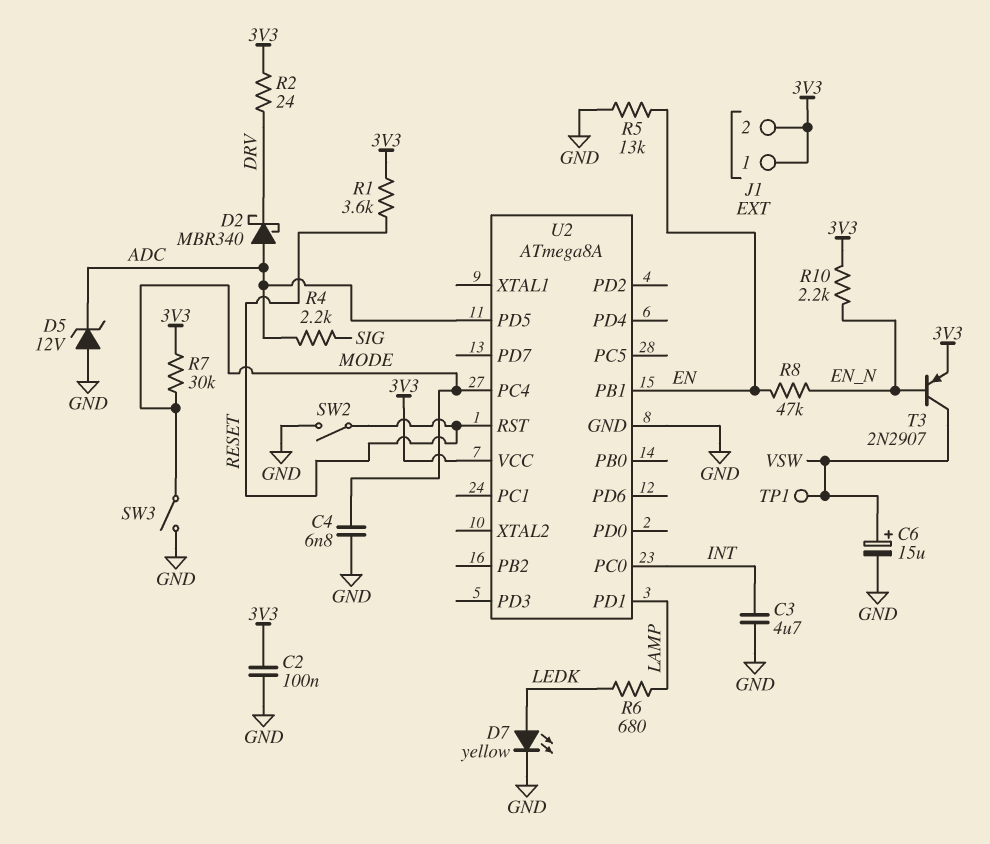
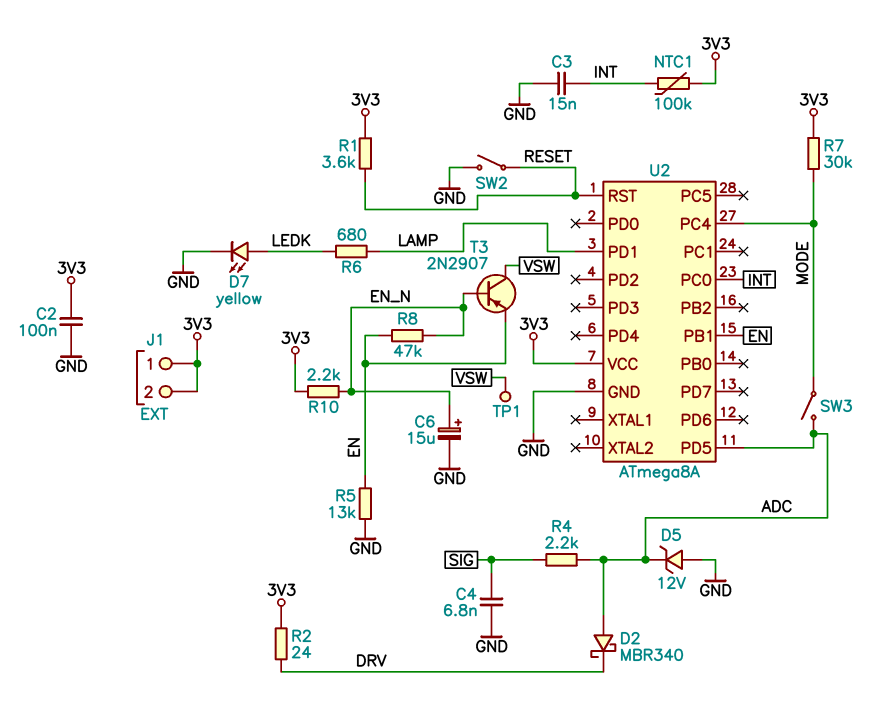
C3: 4.7uF (GND, INT) -> 15nF (GND, INT)
C4: 6.8nF (GND, MODE) -> 6.8nF (GND, SIG)
C6: 15uF (plus VSW, minus GND) -> 15uF (plus EN_N, minus GND)
NTC1: none -> 100k (3V3, INT)
SW3: switch (GND, MODE) -> switch (ADC, MODE)
T3: PNP 2N2907 (B EN_N, C VSW, E 3V3) -> PNP 2N2907 (B EN_N, C VSW, E EN)

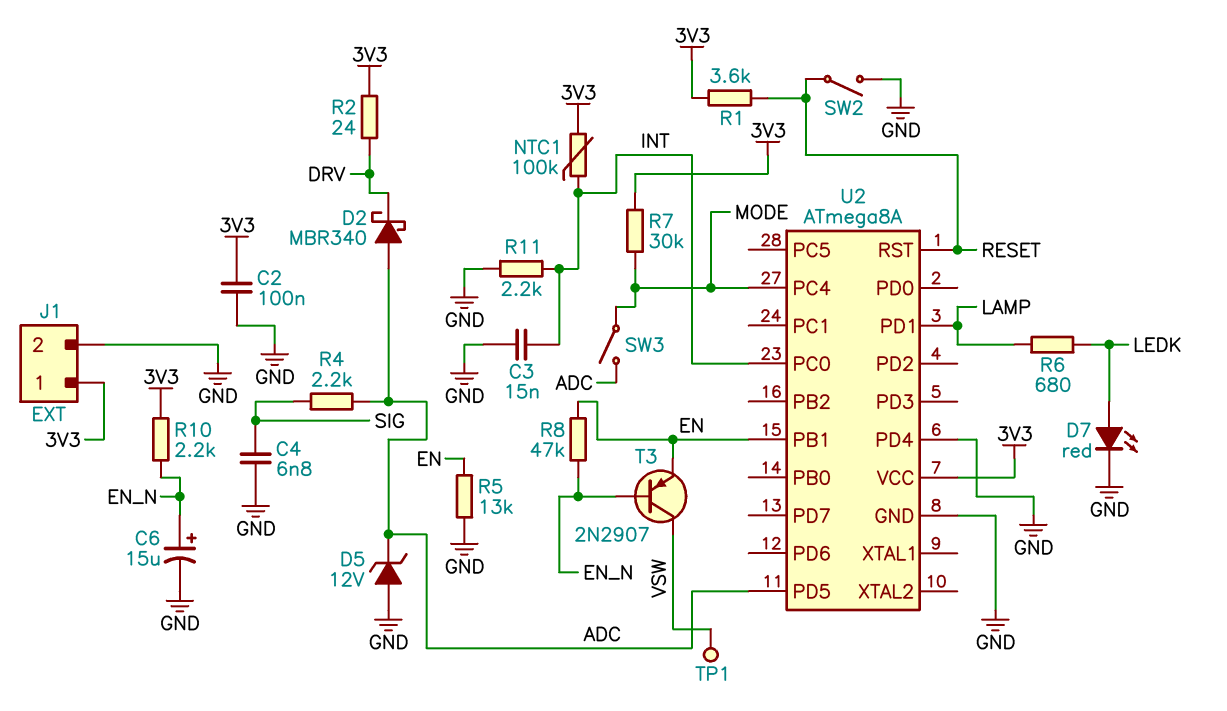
D7: LED yellow (A LEDK, K GND) -> LED red (A LEDK, K GND)
J1 pin 2: 3V3 -> GND
R11: none -> 2.2k (GND, INT)
U2 pin PD4: none -> GND

